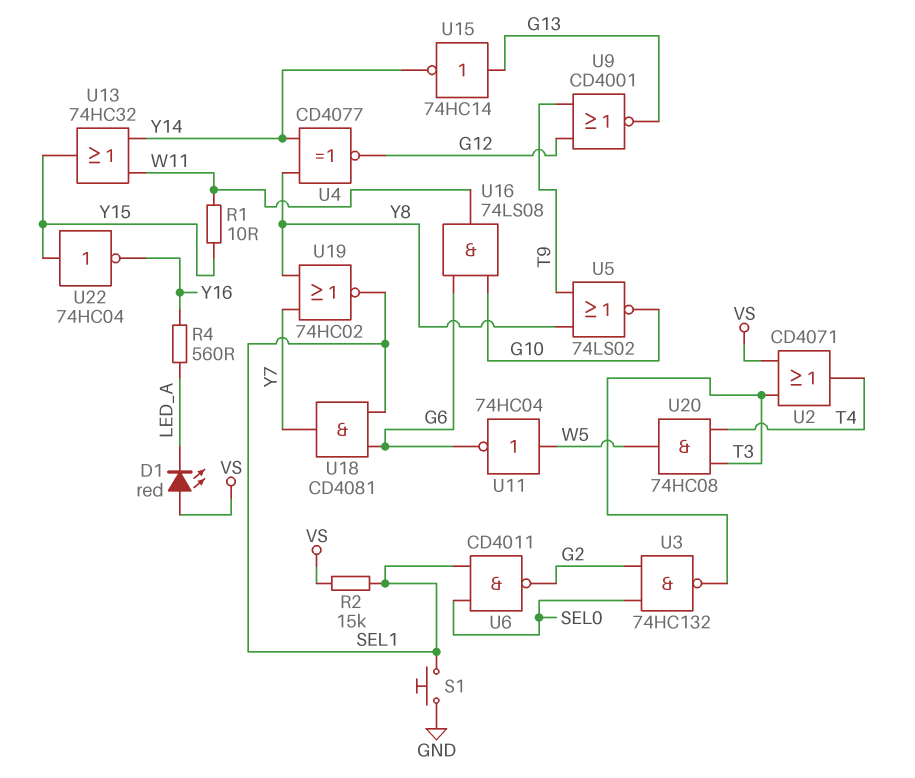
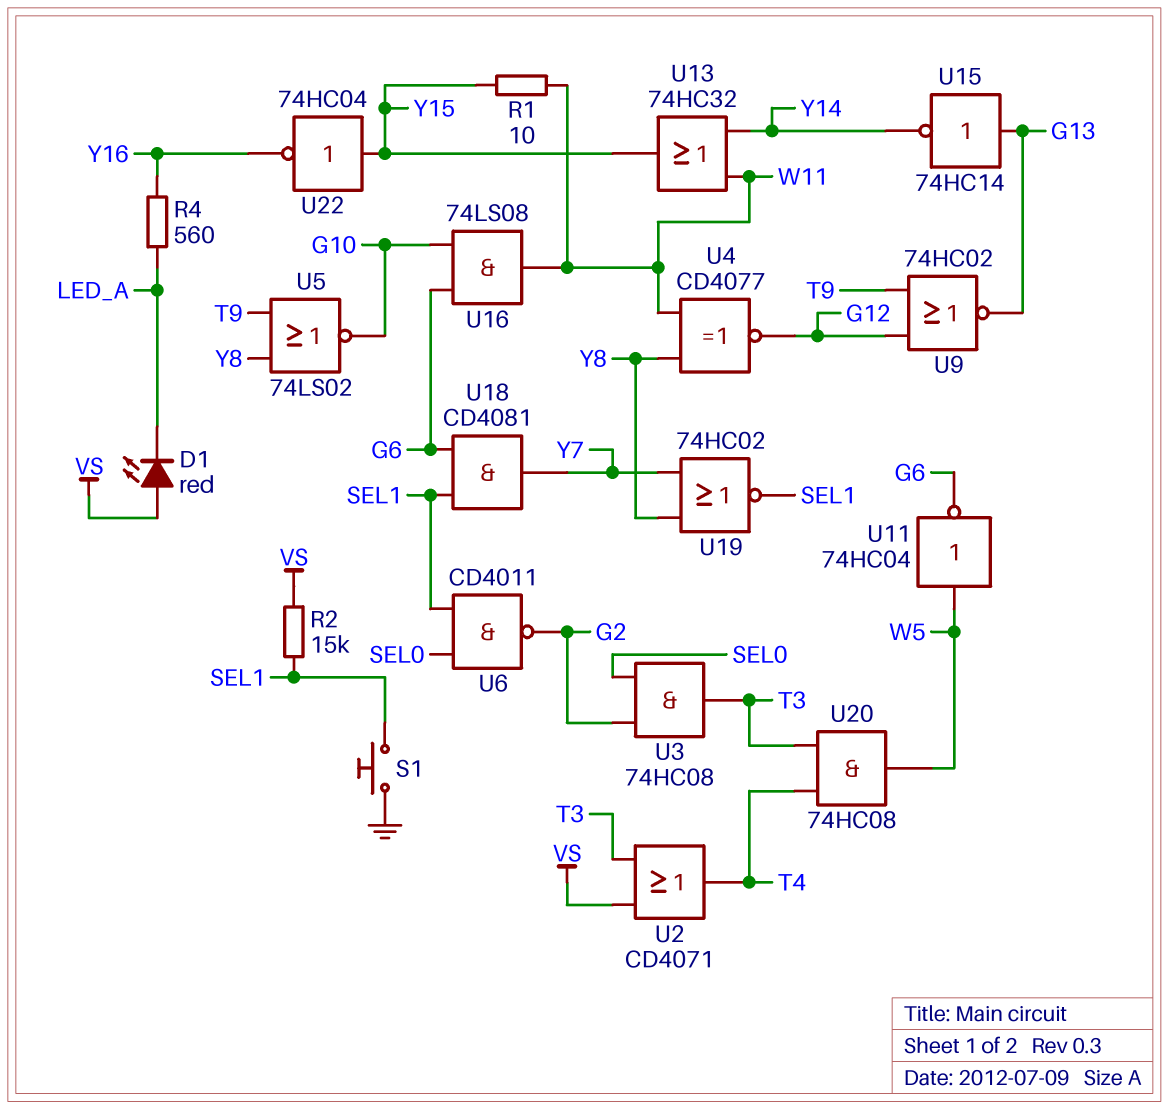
U3: NAND 74HC132 (in G2, in SEL0, out T3) -> AND 74HC08 (in G2, in SEL0, out T3)
U4: XNOR CD4077 (in Y8, in Y14, out G12) -> XNOR CD4077 (in W11, in Y8, out G12)
U9: NOR CD4001 (in G12, in T9, out G13) -> NOR 74HC02 (in G12, in T9, out G13)

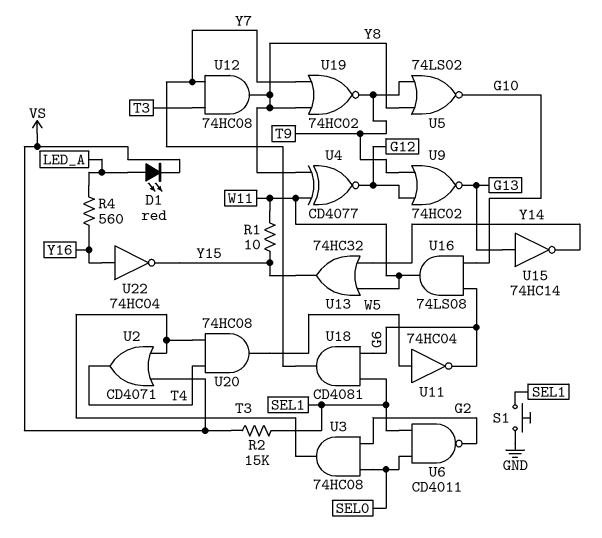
D1: LED red (A VS, K LED_A) -> LED red (A LED_A, K VS)
U12: none -> AND 74HC08 (in T3, in Y7, out Y8)
U19: NOR 74HC02 (in Y7, in Y8, out SEL1) -> NOR 74HC02 (in Y7, in Y8, out T9)
U22: NOT 74HC04 (in Y15, out Y16) -> NOT 74HC04 (in Y16, out Y15)

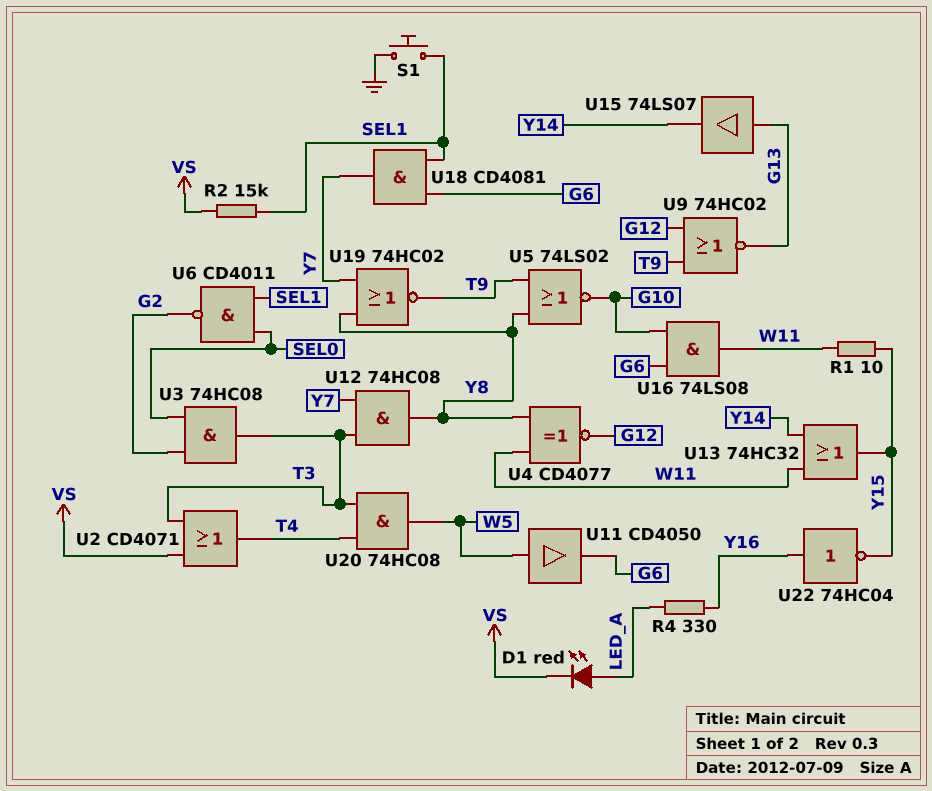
R4: 560 (LED_A, Y16) -> 330 (LED_A, Y16)
U11: NOT 74HC04 (in W5, out G6) -> buffer CD4050 (in W5, out G6)
U15: NOT 74HC14 (in G13, out Y14) -> buffer 74LS07 (in G13, out Y14)

